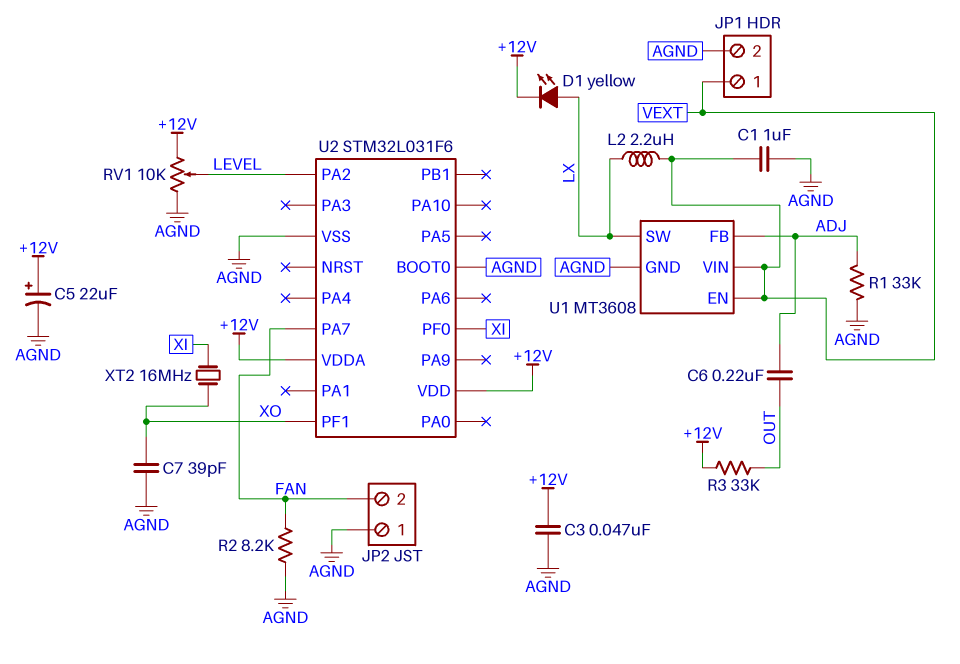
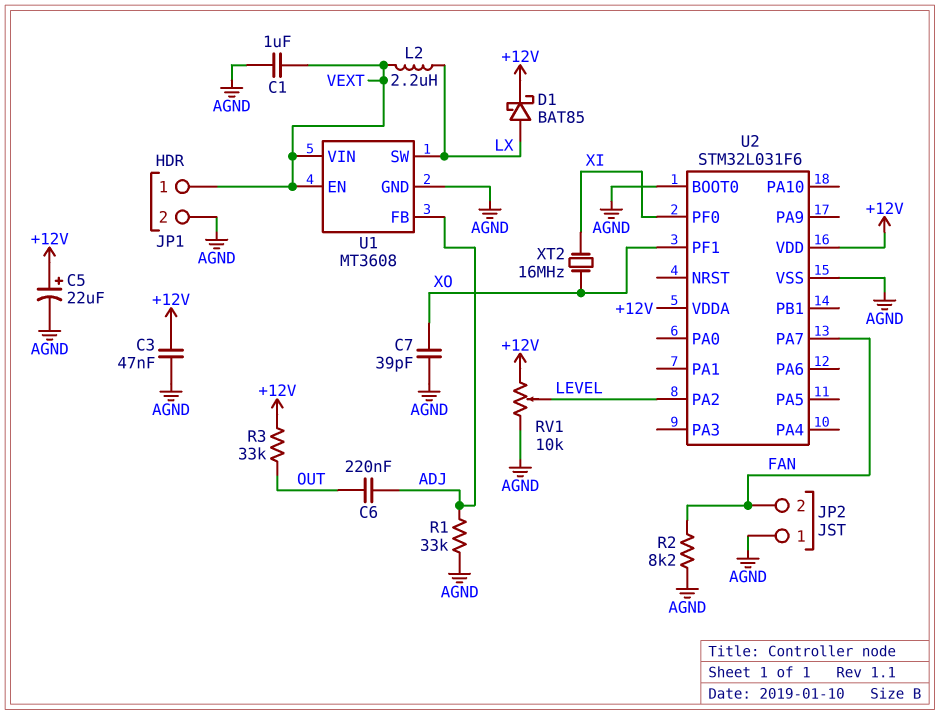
D1: LED yellow (A LX, K +12V) -> schottky BAT85 (A LX, K +12V)

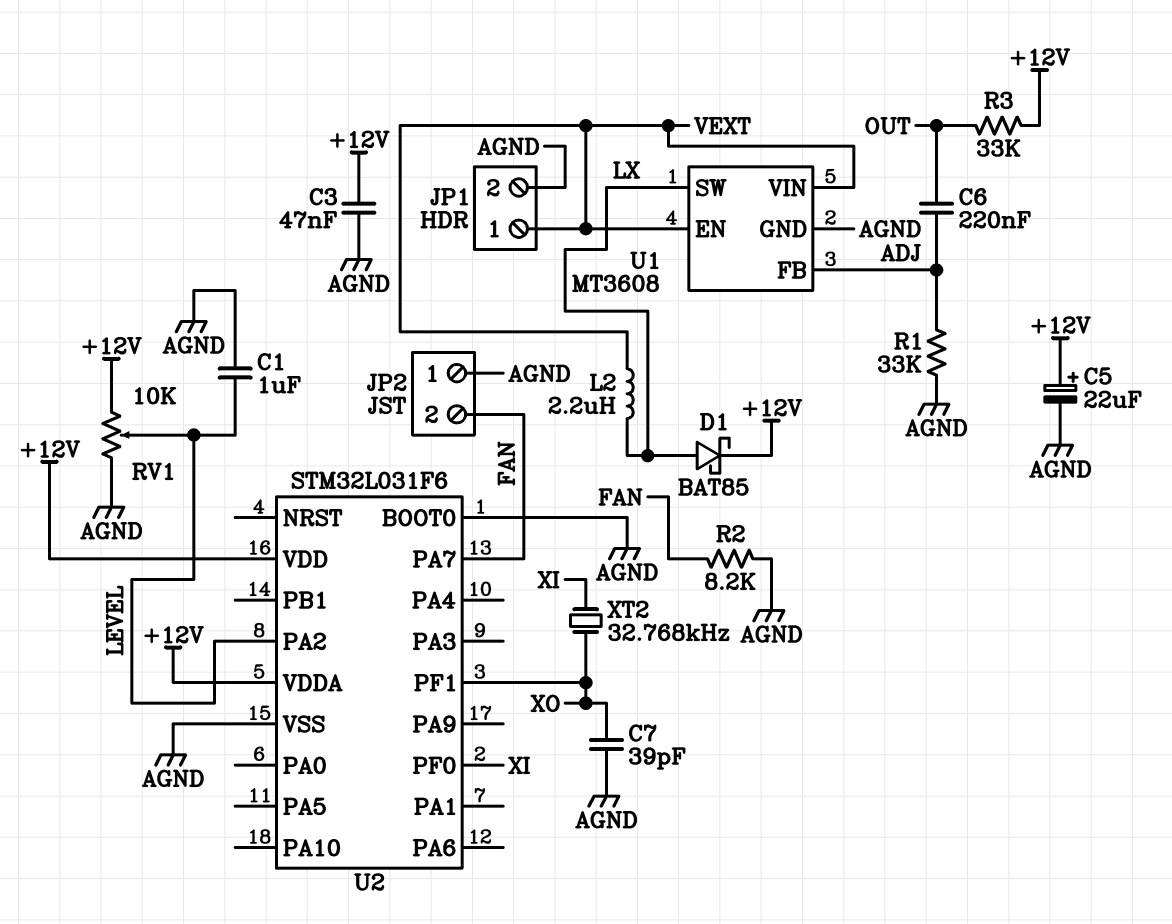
C1: 1uF (AGND, VEXT) -> 1uF (AGND, LEVEL)
XT2: 16MHz (XI, XO) -> 32.768kHz (XI, XO)

